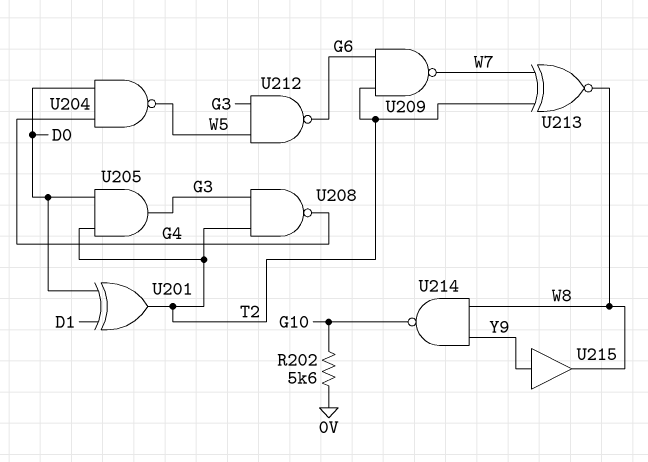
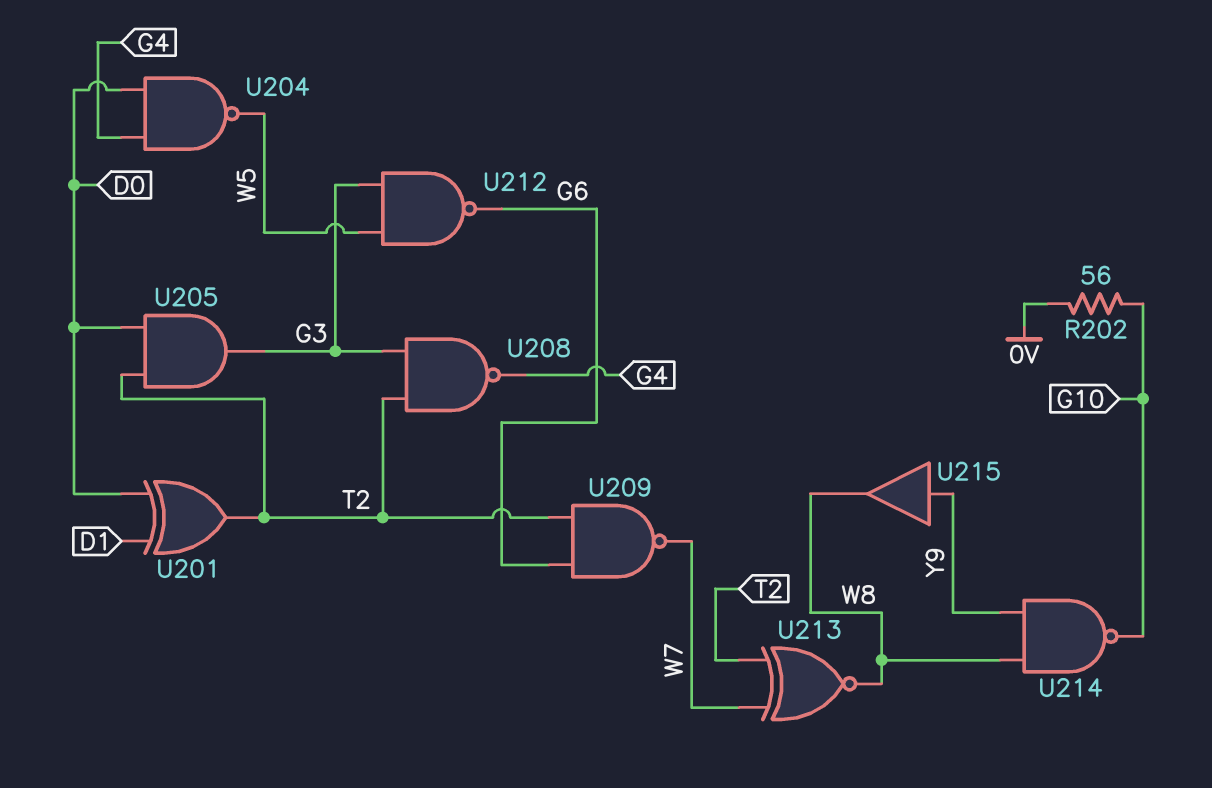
R202: 5.6k (0V, G10) -> 56 (0V, G10)

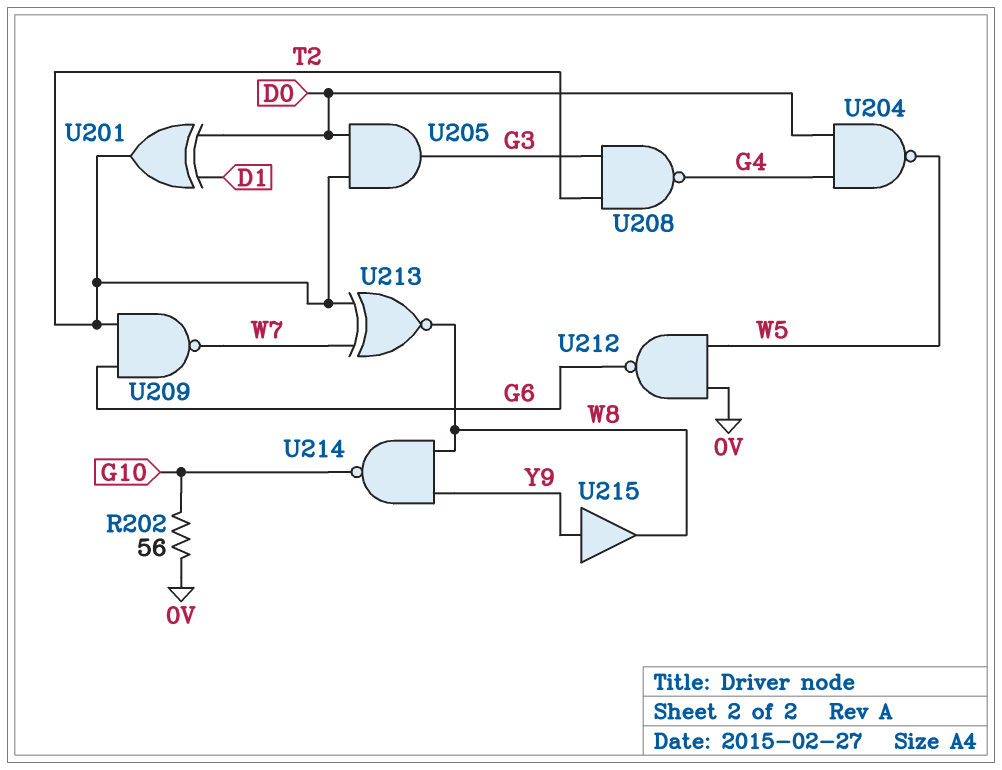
U212: NAND (in G3, in W5, out G6) -> NAND (in 0V, in W5, out G6)

